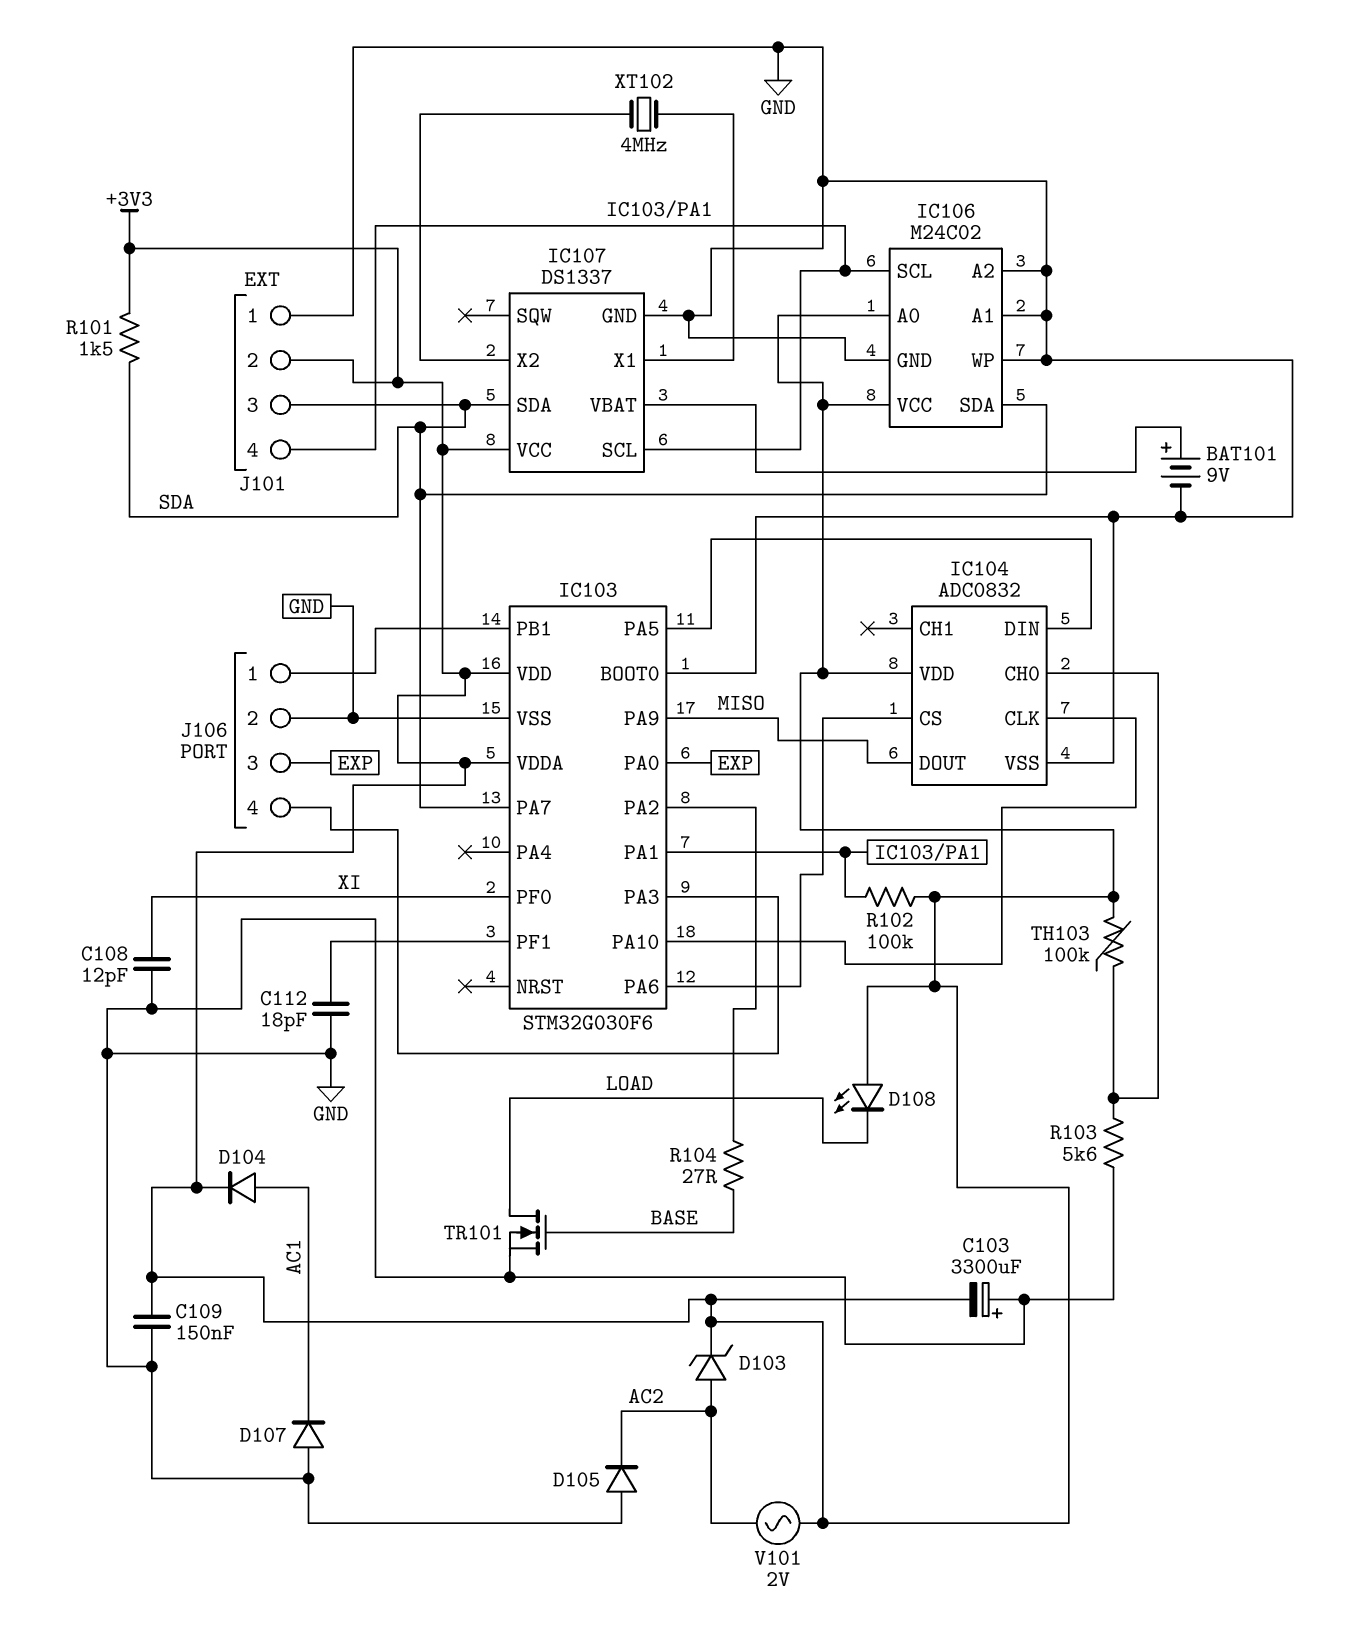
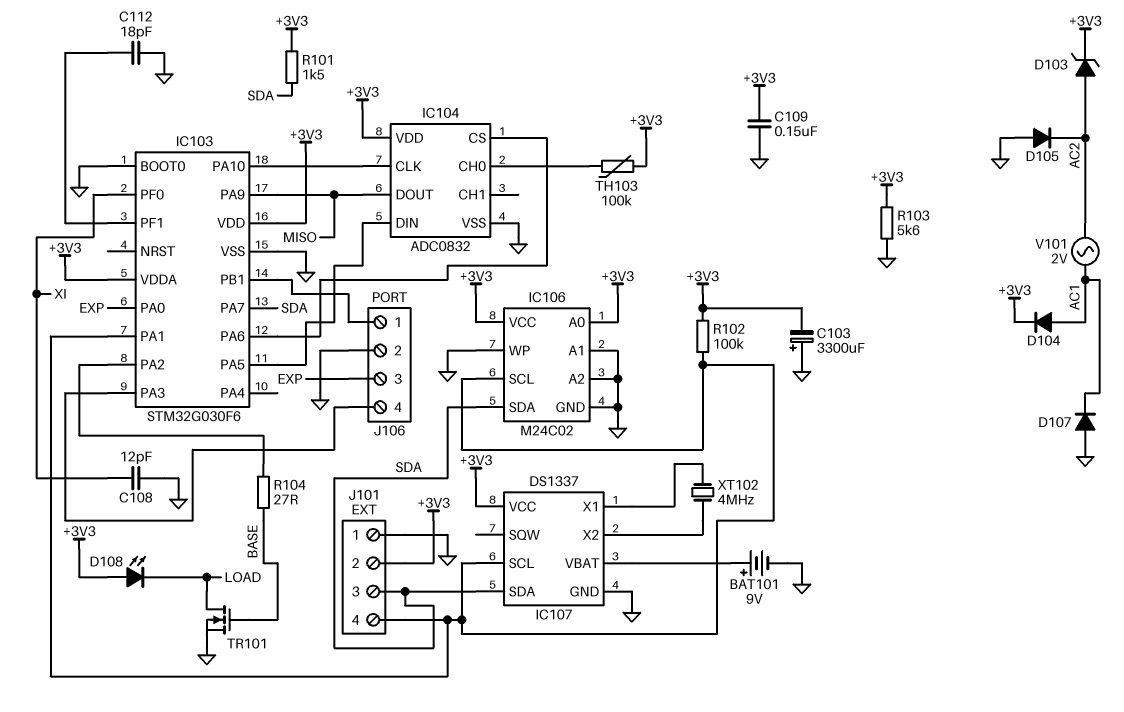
R103: 5.6k (GND, IC104/CH0) -> 5.6k (+3V3, GND)
V101: AC 2V (+3V3, AC2) -> AC 2V (AC1, AC2)

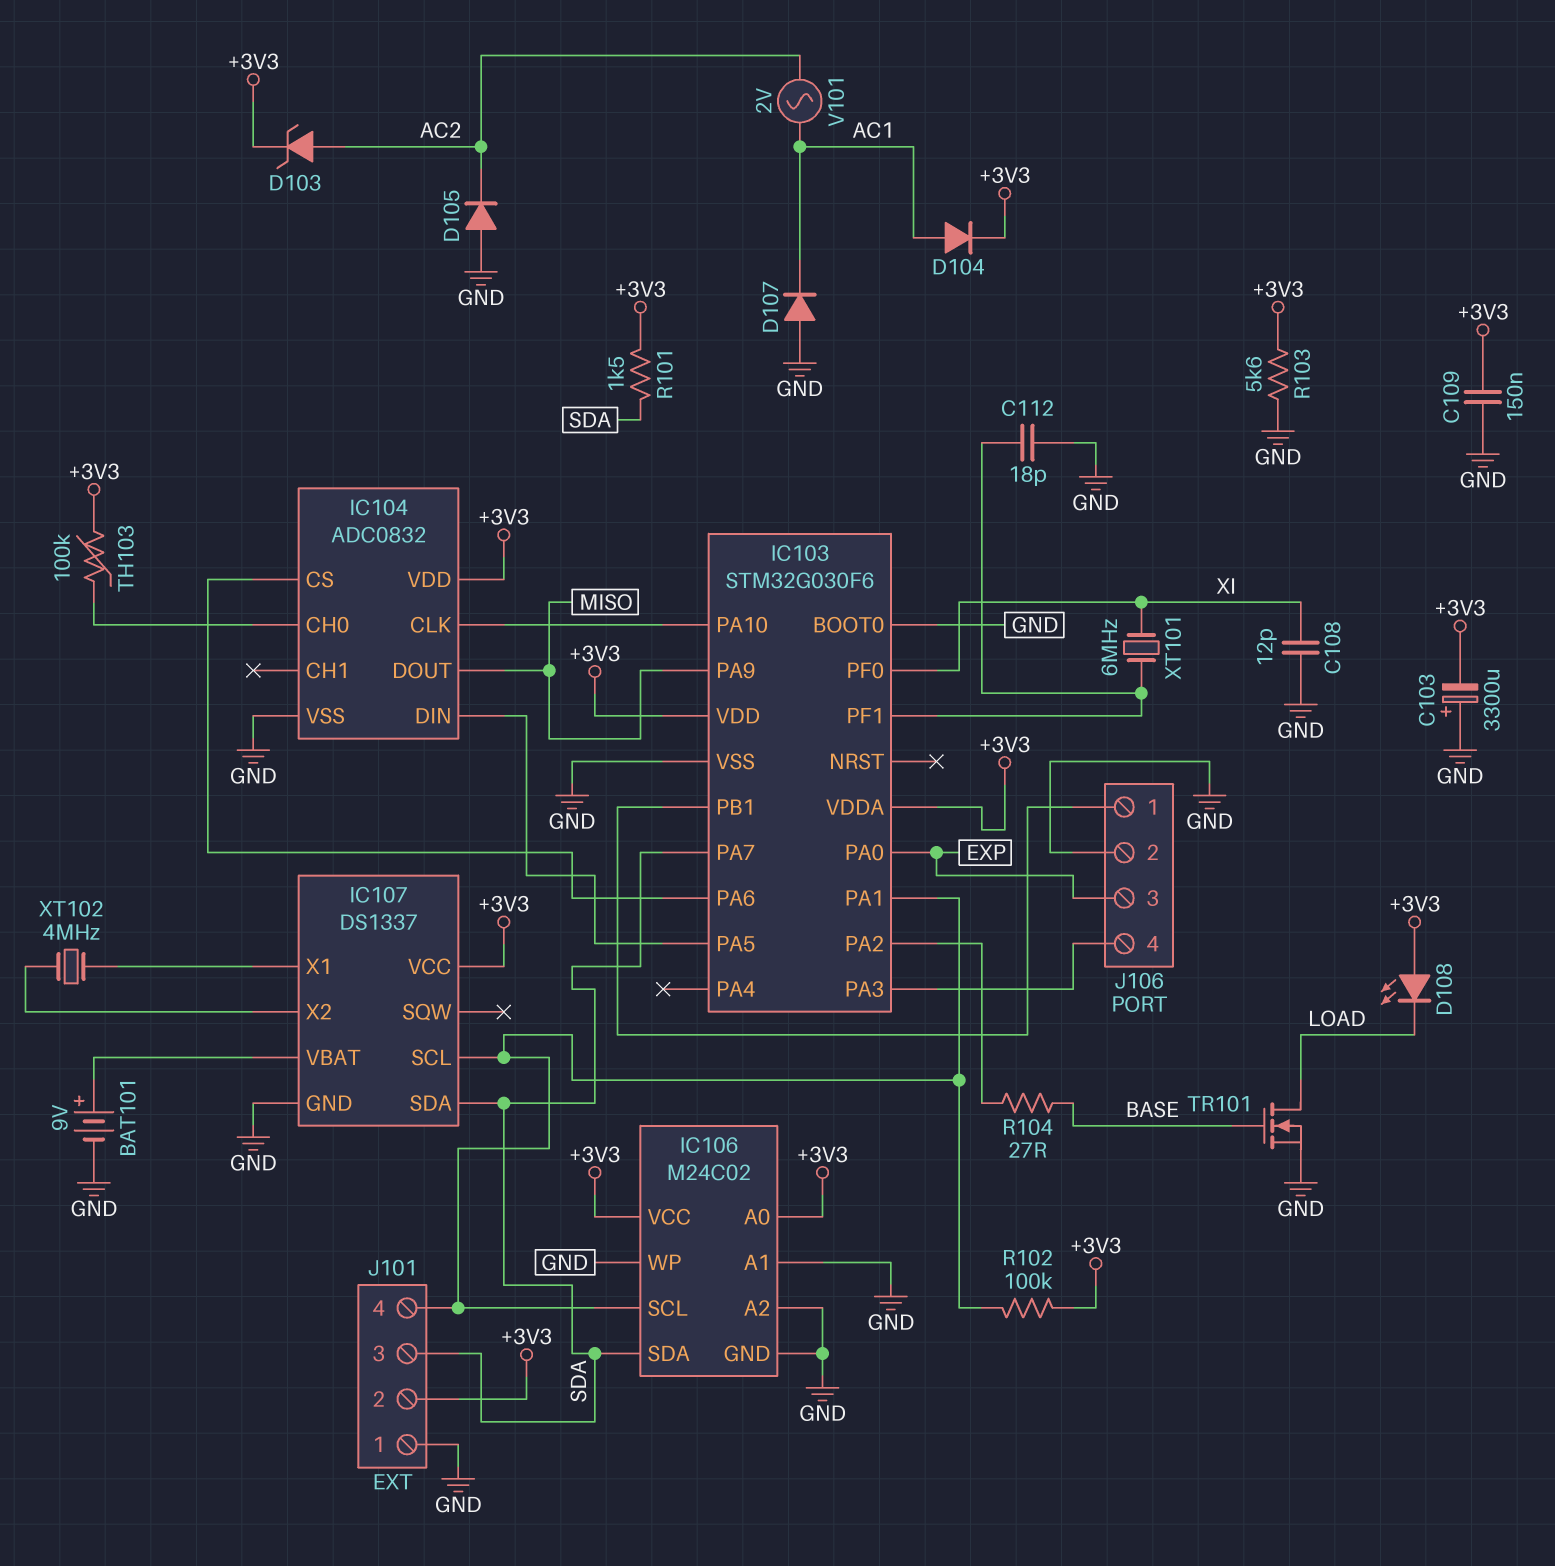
XT101: none -> 6MHz (IC103/PF1, XI)

